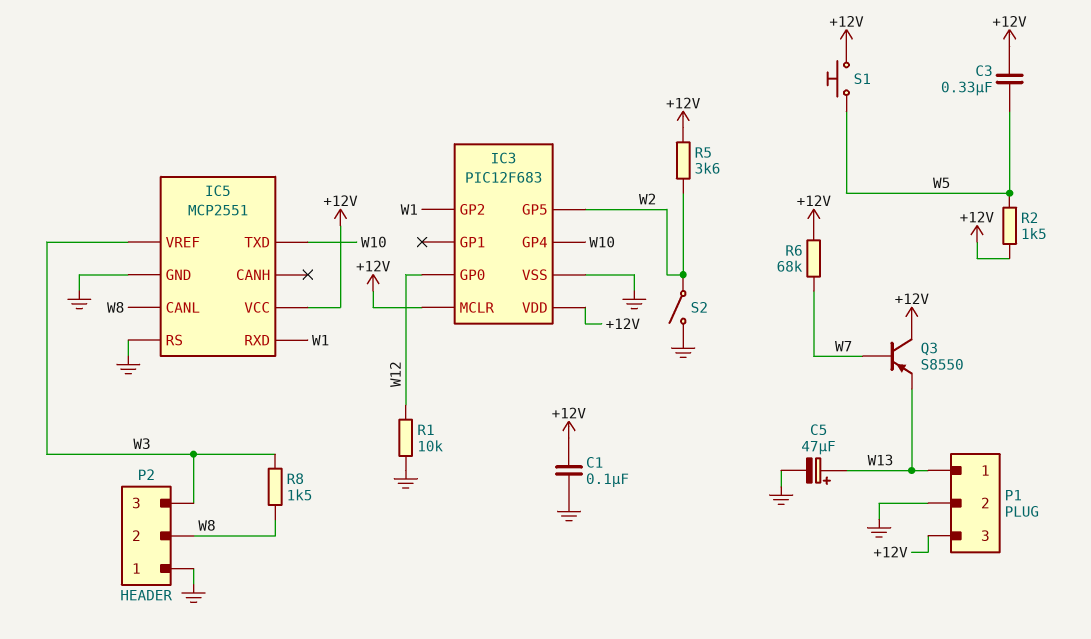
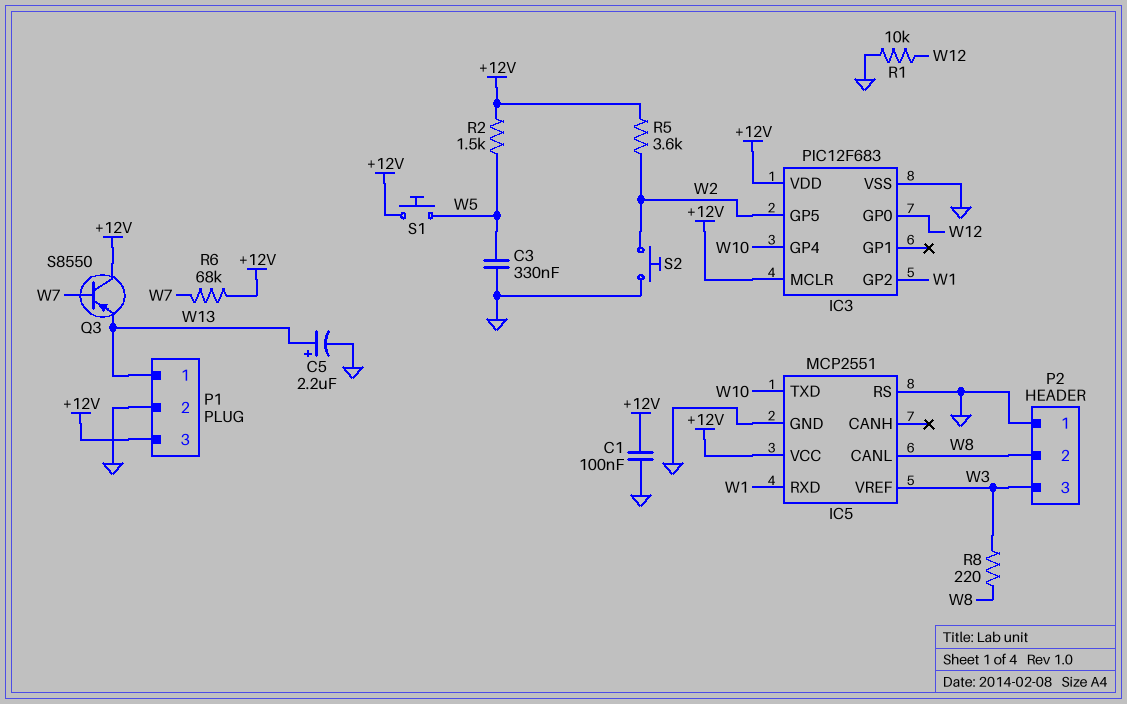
C3: 330nF (+12V, W5) -> 330nF (GND, W5)
C5: 47uF (plus W13, minus GND) -> 2.2uF (plus W13, minus GND)
R8: 1.5k (W3, W8) -> 220 (W3, W8)
S2: switch (GND, W2) -> button (GND, W2)

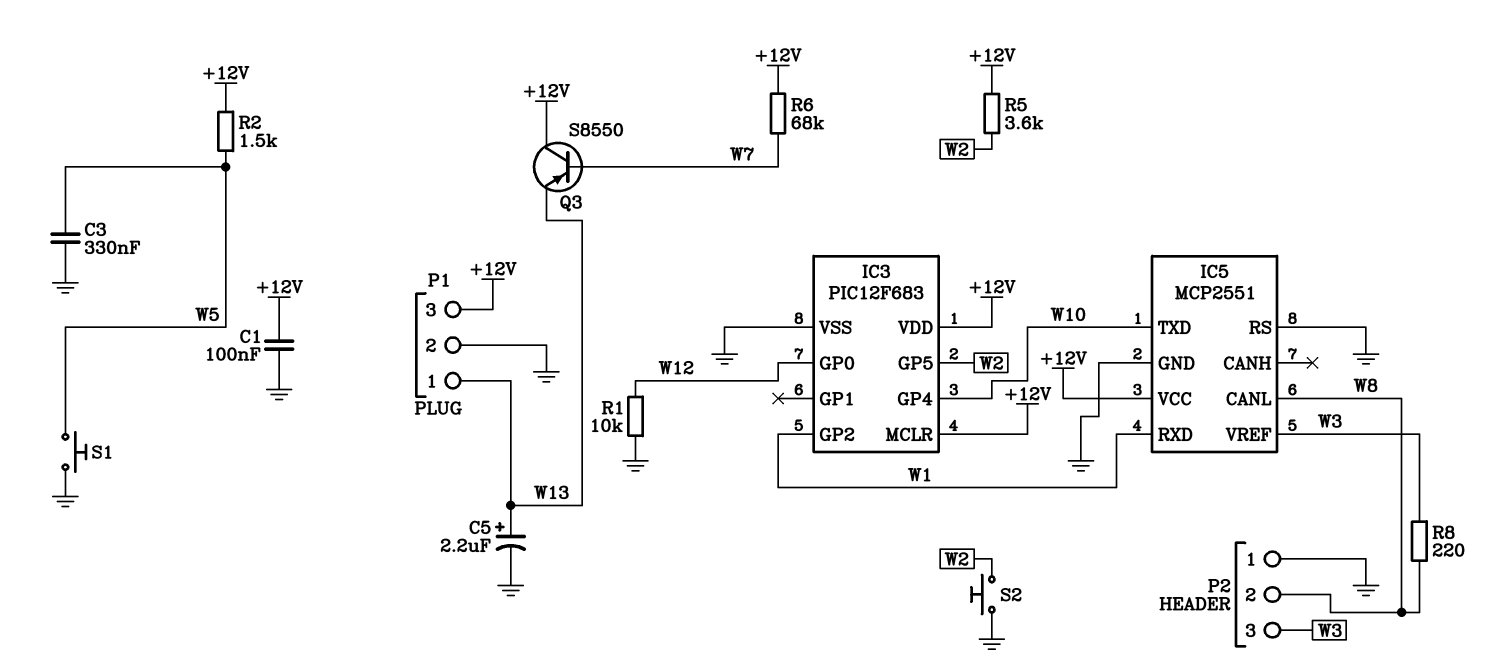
S1: button (+12V, W5) -> button (GND, W5)

